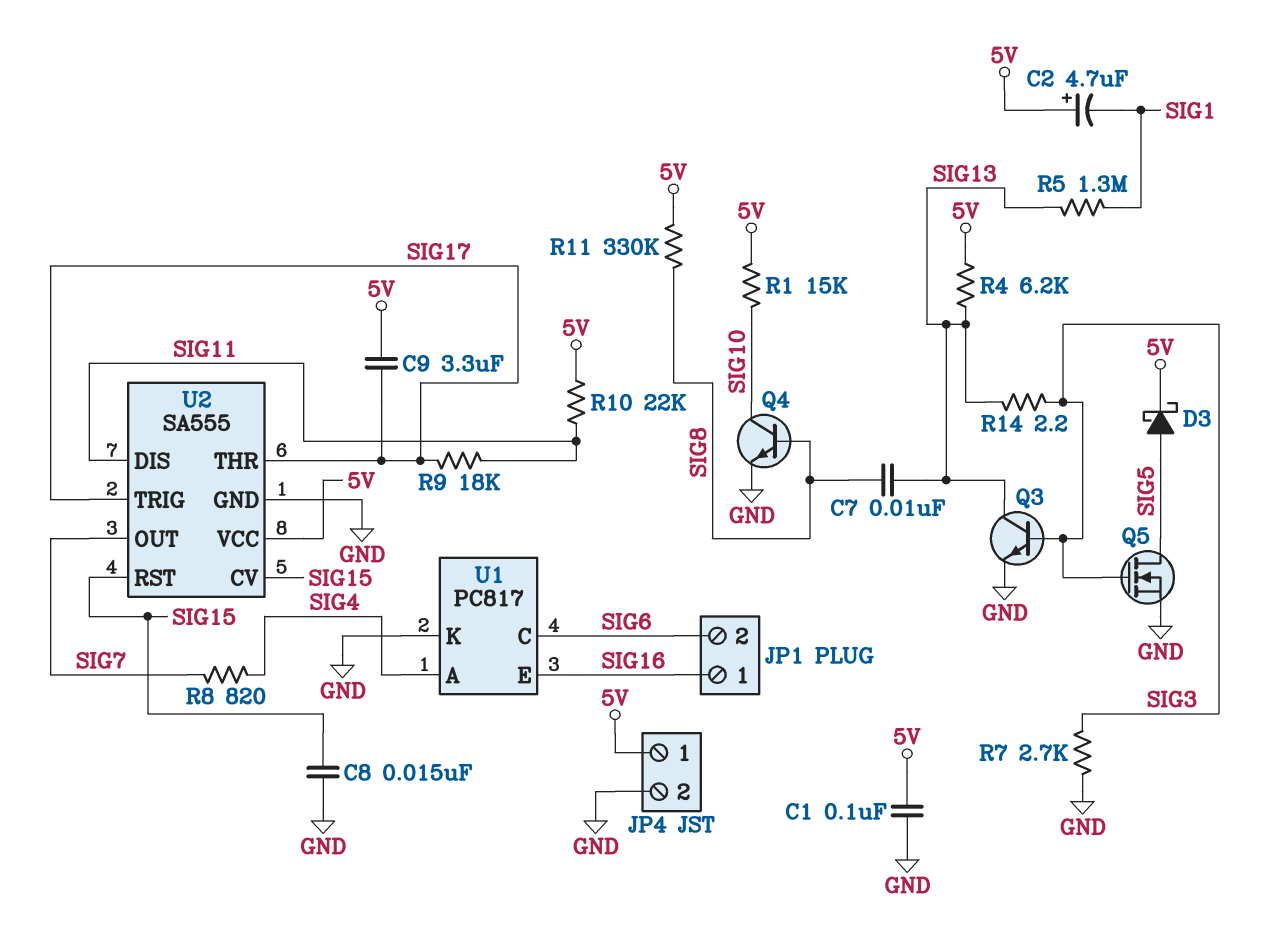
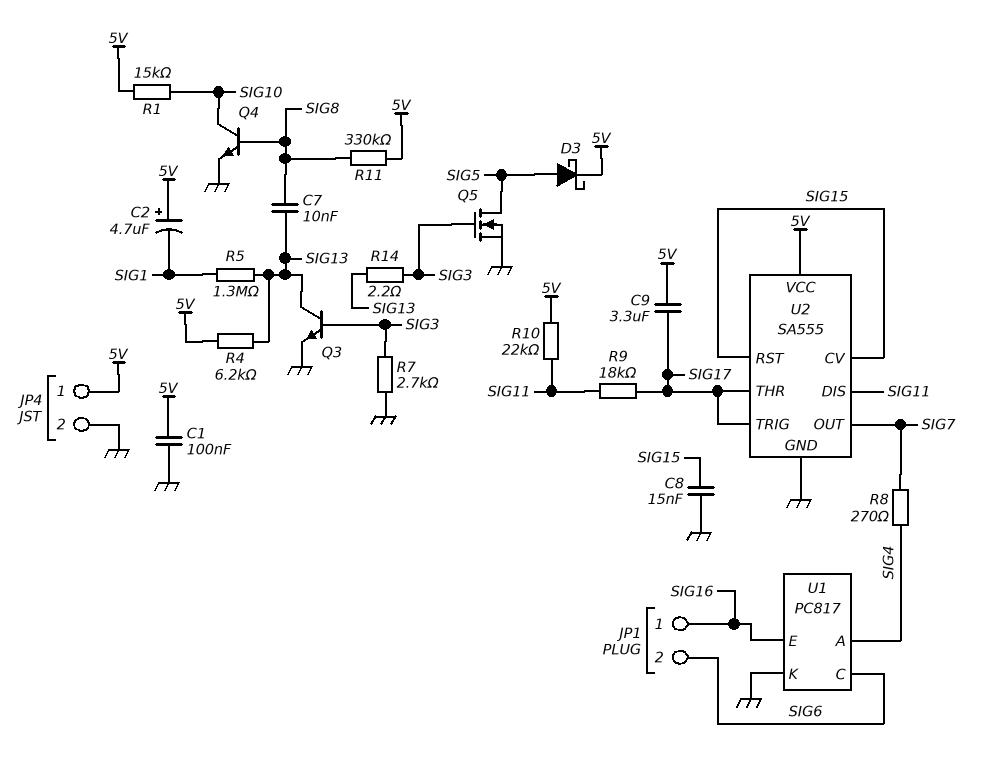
R8: 820 (SIG4, SIG7) -> 270 (SIG4, SIG7)

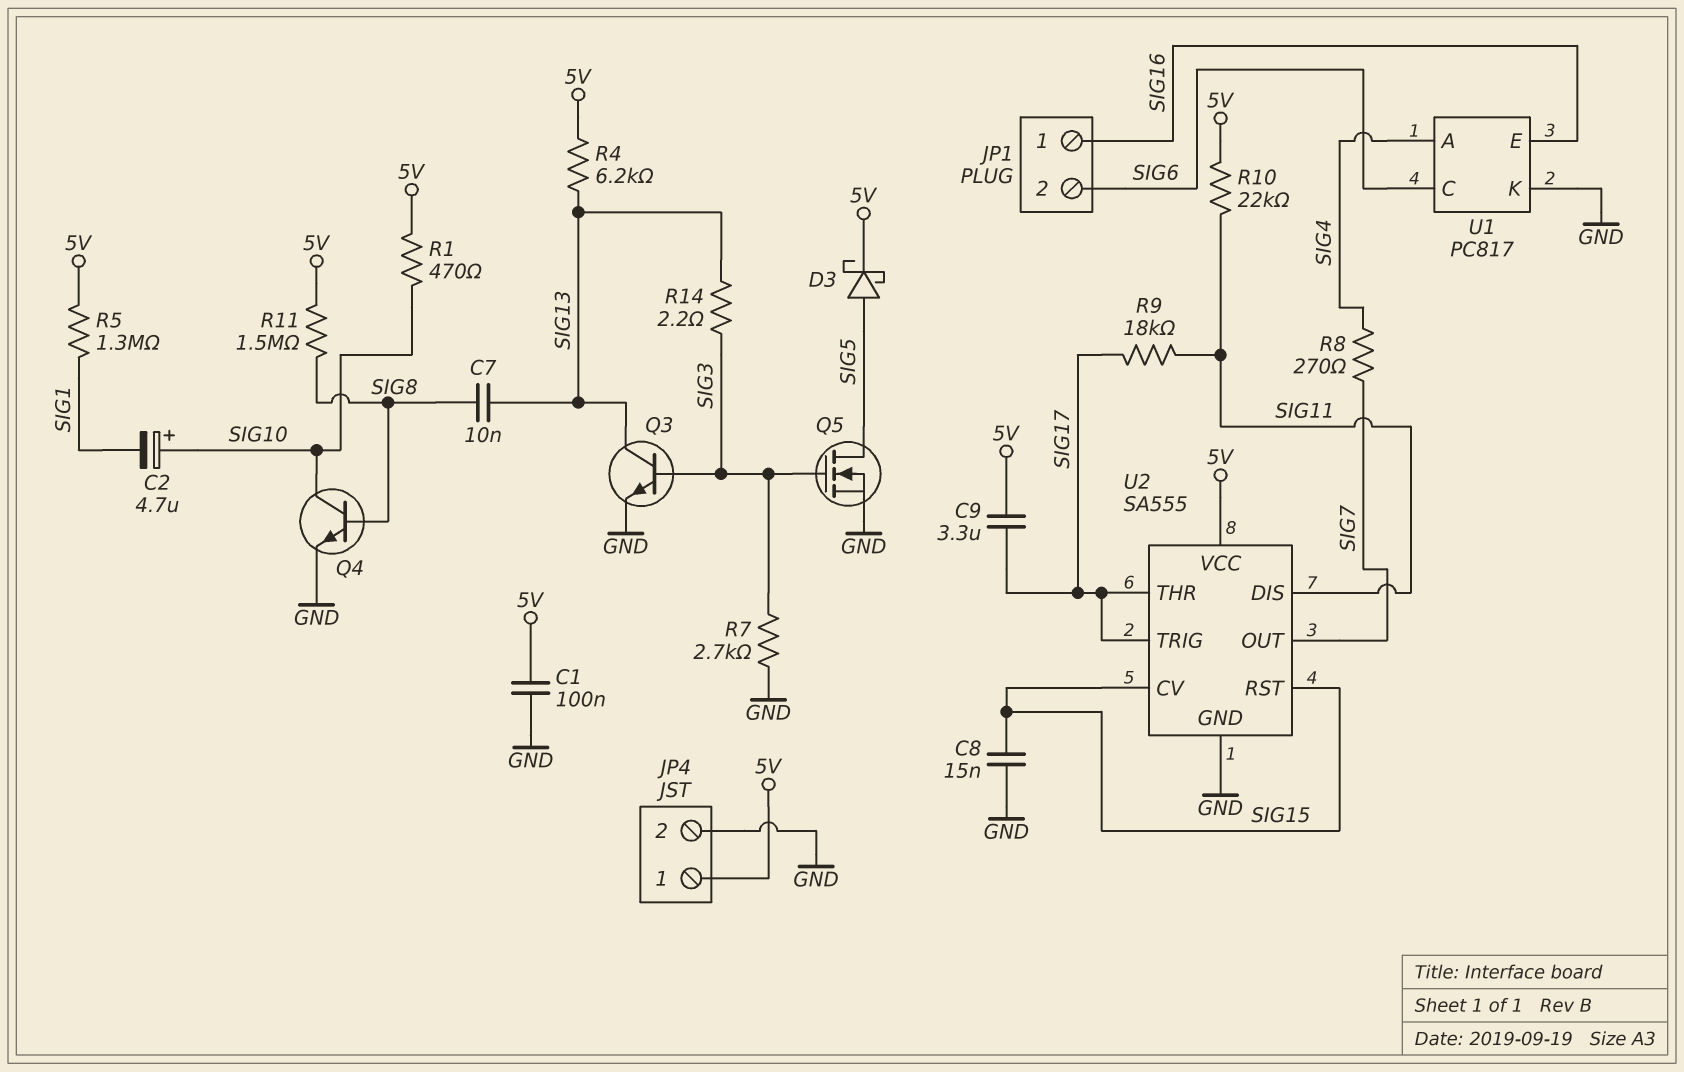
C2: 4.7uF (plus 5V, minus SIG1) -> 4.7uF (plus SIG10, minus SIG1)
R1: 15k (5V, SIG10) -> 470 (5V, SIG10)
R5: 1.3M (SIG1, SIG13) -> 1.3M (5V, SIG1)
R11: 330k (5V, SIG8) -> 1.5M (5V, SIG8)

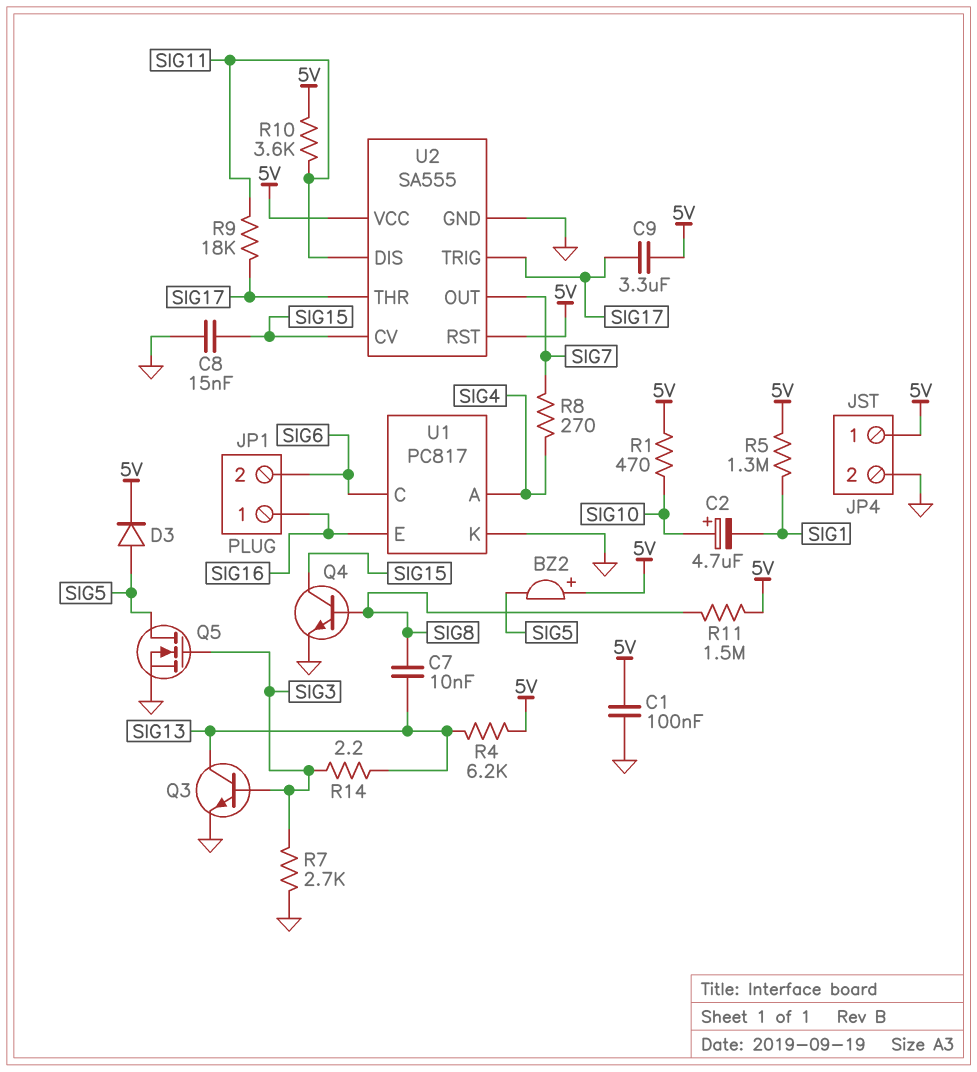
BZ2: none -> buzzer (plus 5V, minus SIG5)
D3: schottky (A SIG5, K 5V) -> diode (A SIG5, K 5V)
Q4: NPN (B SIG8, C SIG10, E GND) -> NPN (B SIG8, C SIG15, E GND)
R10: 22k (5V, SIG11) -> 3.6k (5V, SIG11)
U2 pin RST: SIG15 -> 5V

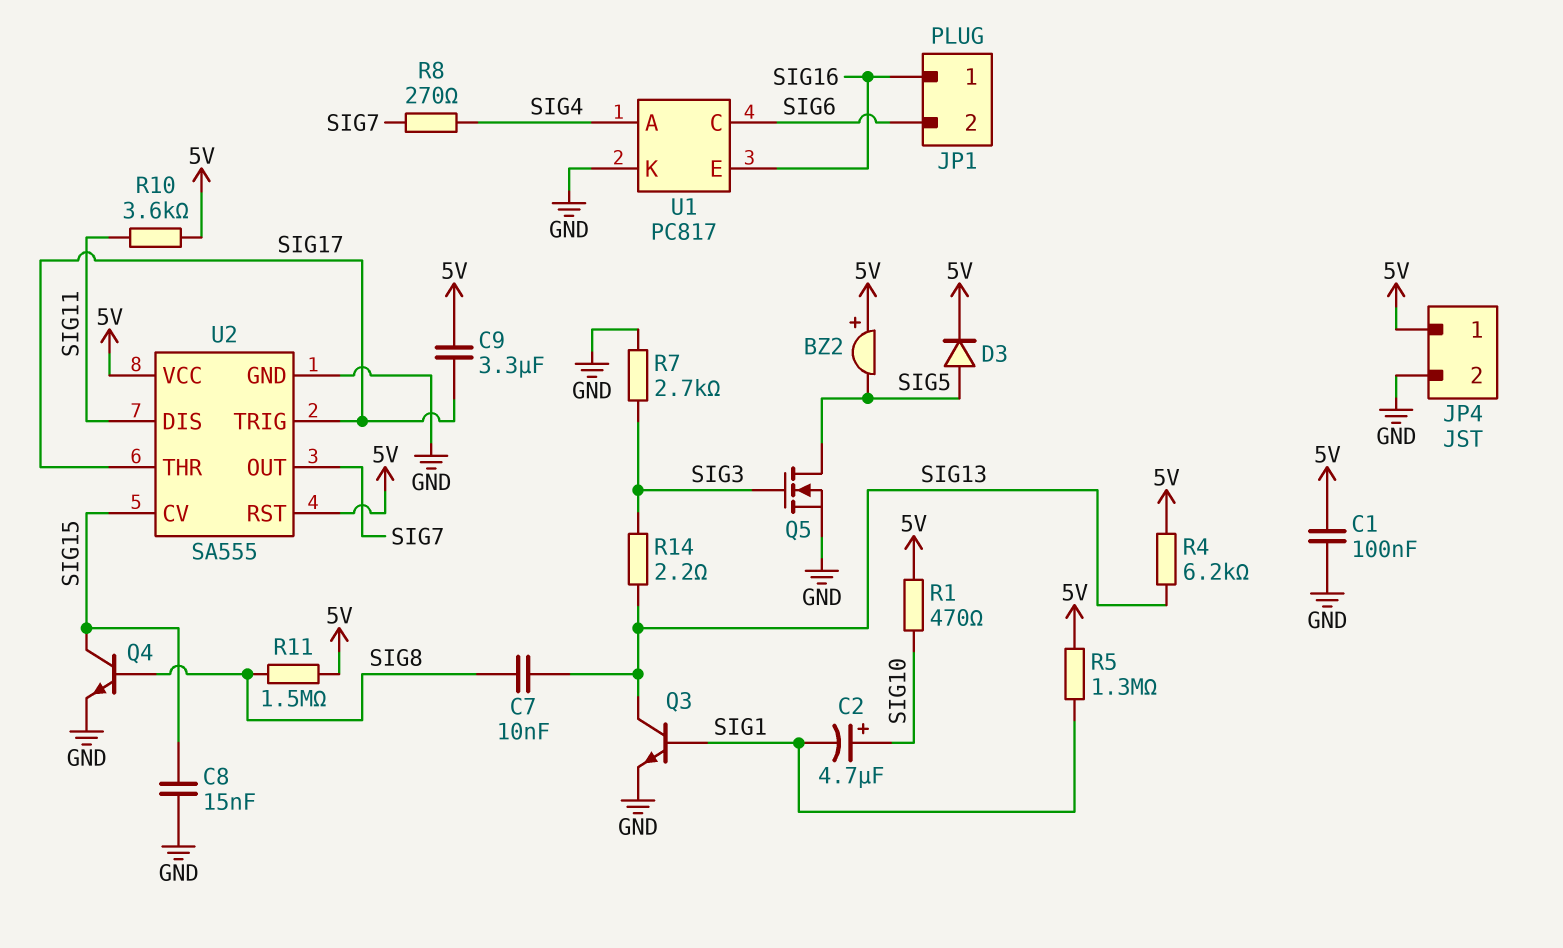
Q3: NPN (B SIG3, C SIG13, E GND) -> NPN (B SIG1, C SIG13, E GND)
R9: 18k (SIG11, SIG17) -> none

